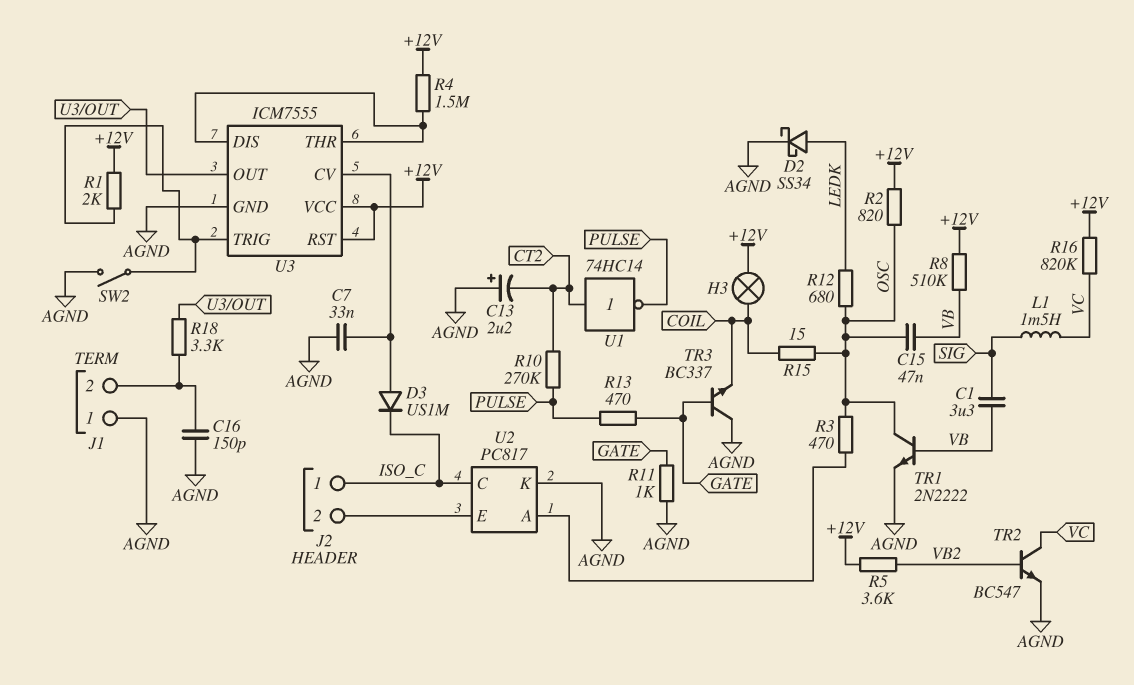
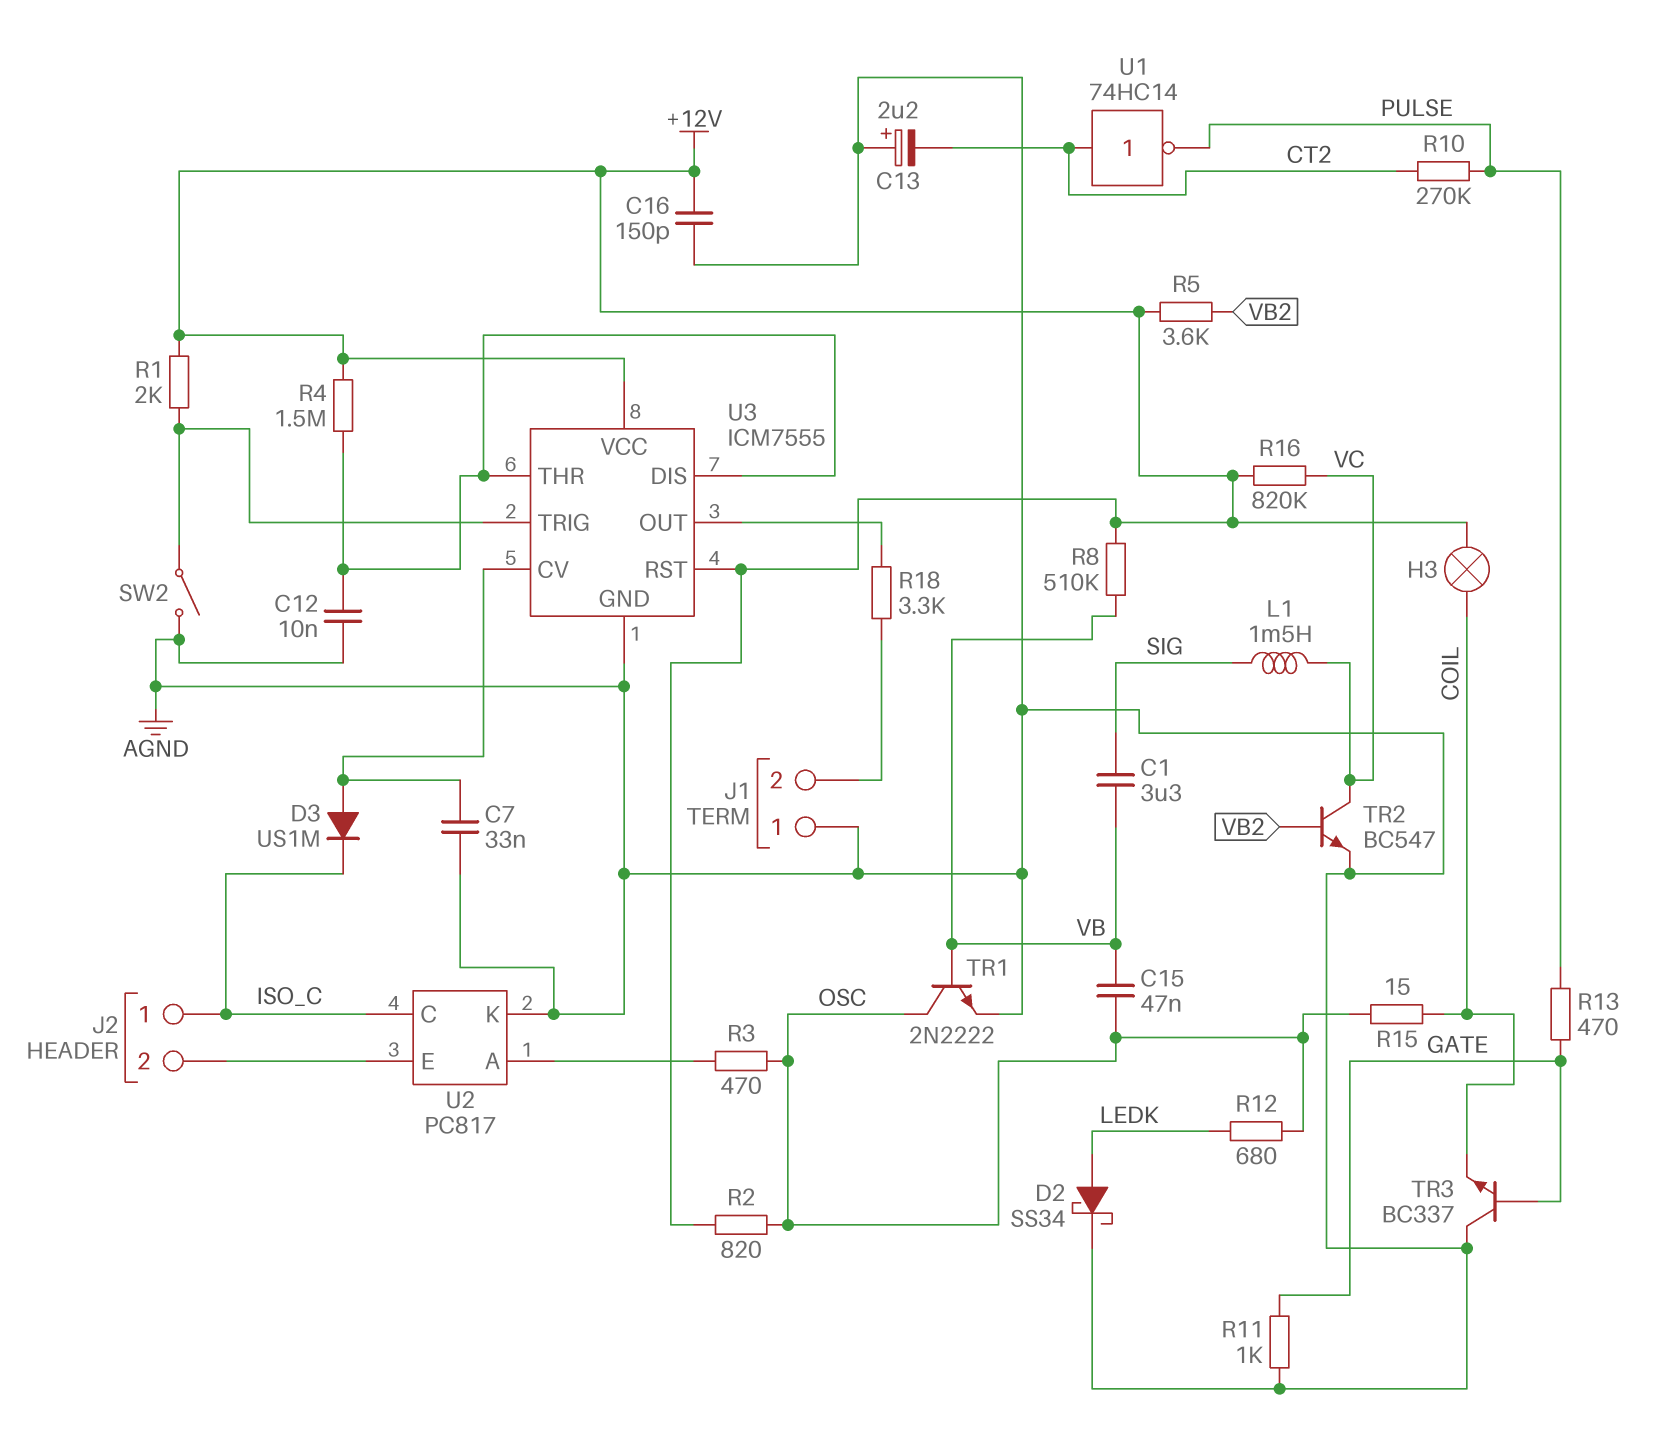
C12: none -> 10nF (AGND, U3/DIS)
C16: 150pF (AGND, J1/2) -> 150pF (+12V, AGND)

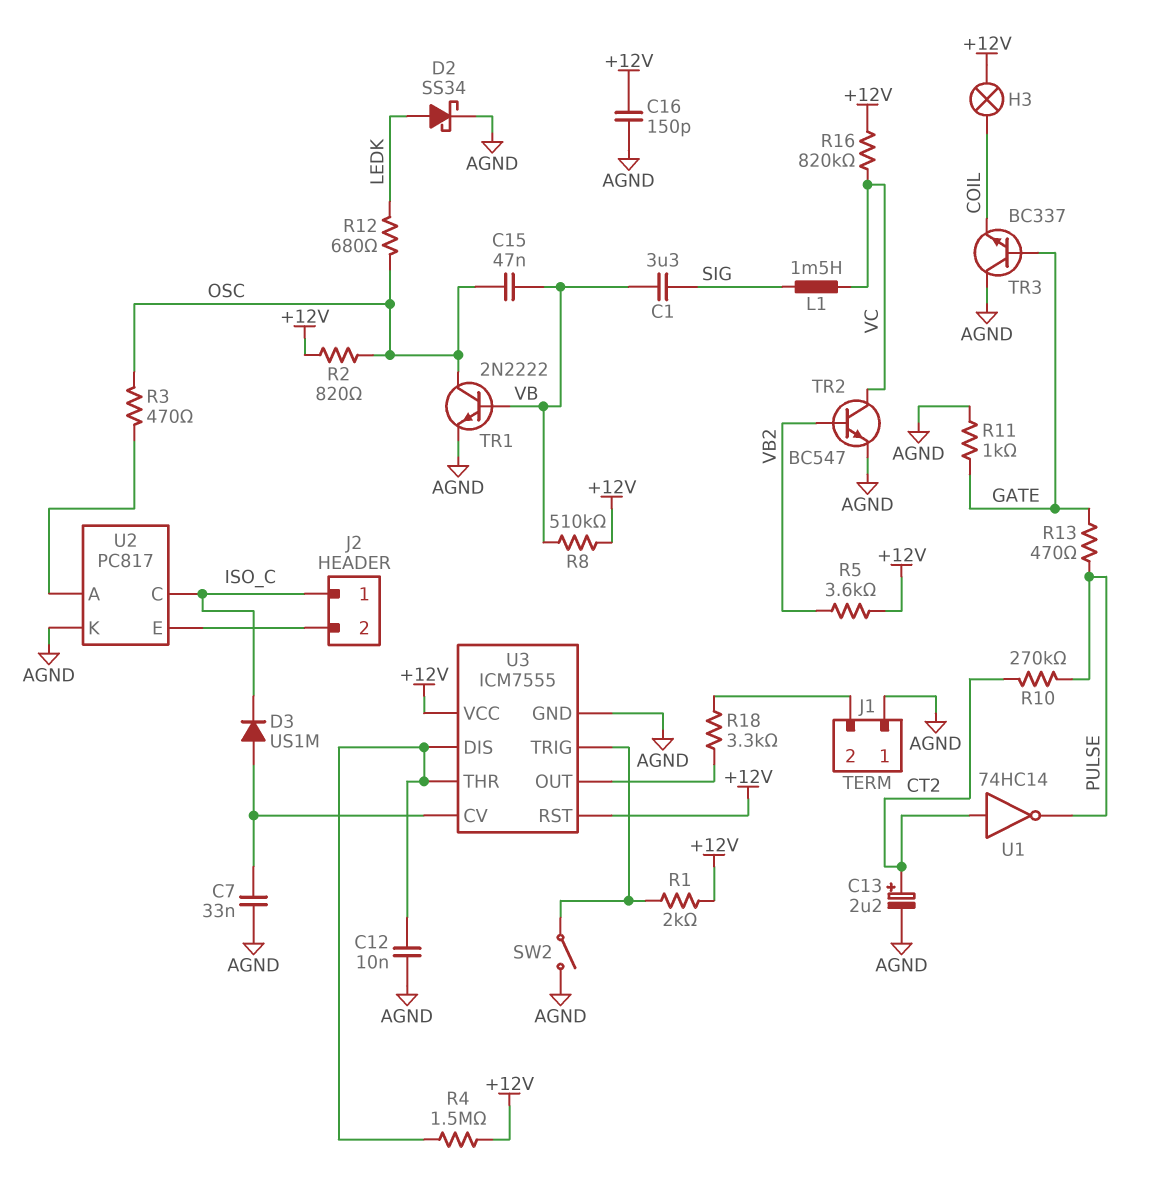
C13: 2.2uF (plus AGND, minus CT2) -> 2.2uF (plus CT2, minus AGND)
R15: 15 (COIL, OSC) -> none

